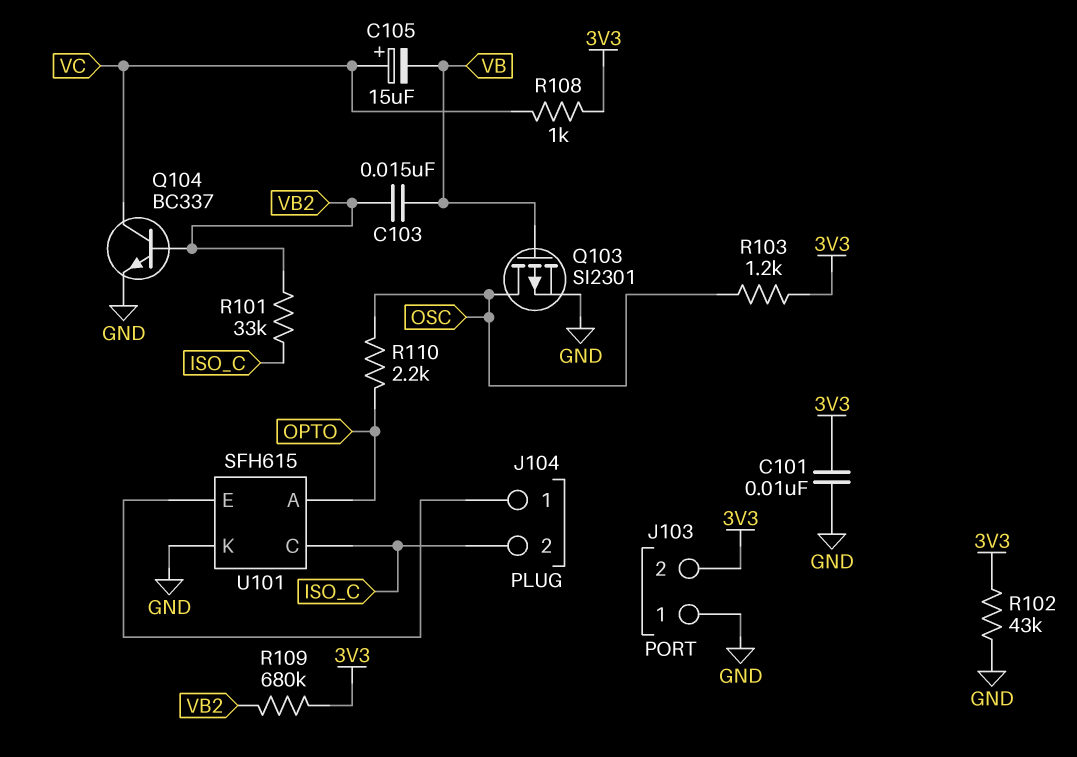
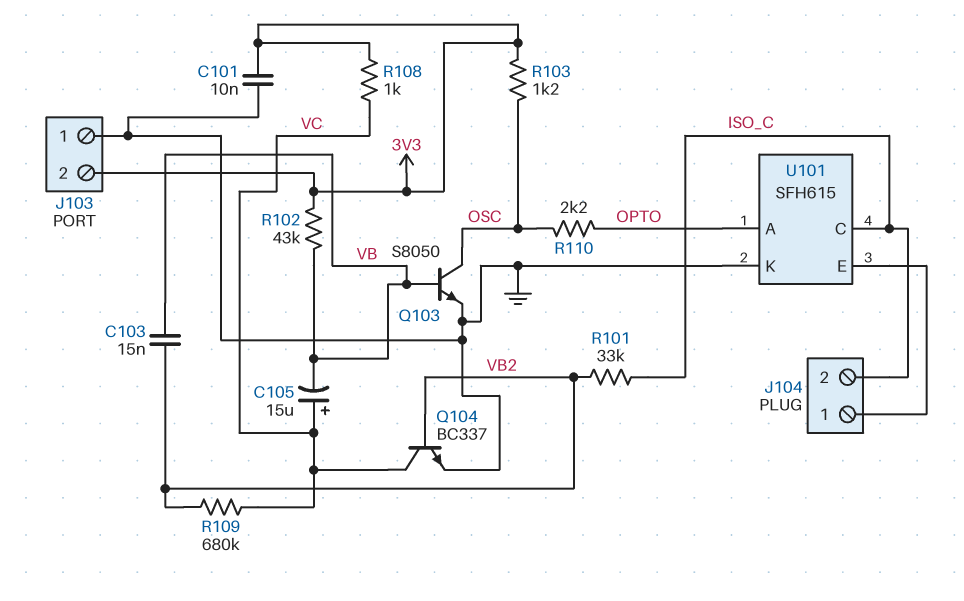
Q103: PMOS SI2301 (G VB, D OSC, S GND) -> NPN S8050 (B VB, C OSC, E GND)
R102: 43k (3V3, GND) -> 43k (3V3, VB)
R109: 680k (3V3, VB2) -> 680k (VB2, VC)

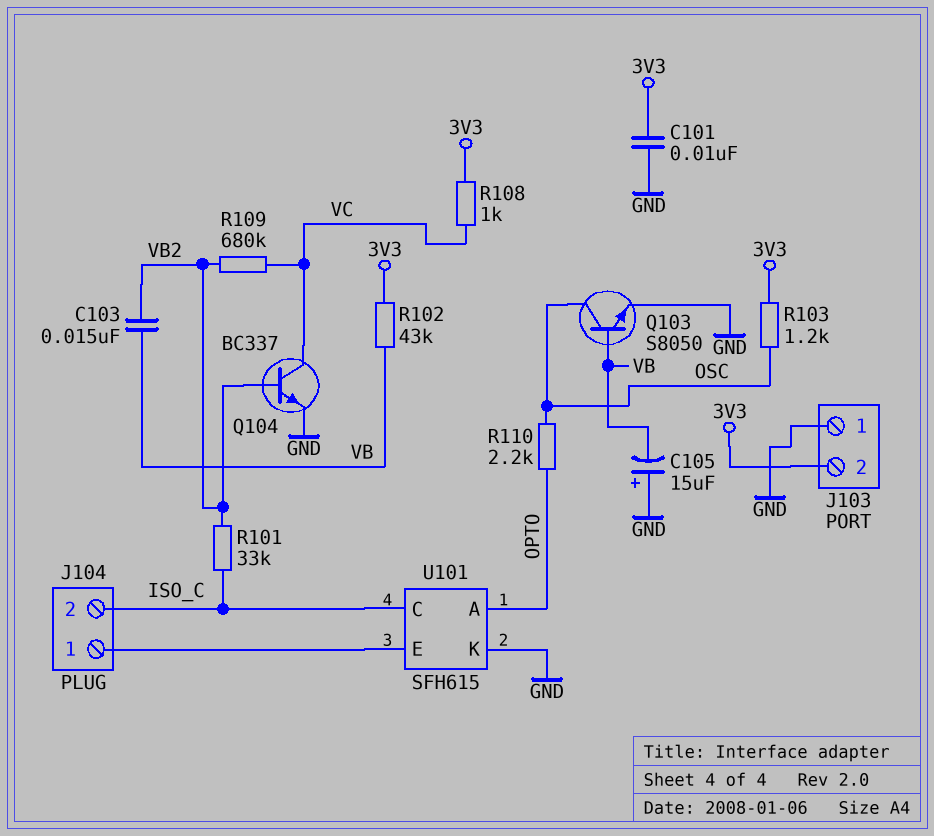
C105: 15uF (plus VC, minus VB) -> 15uF (plus GND, minus VB)

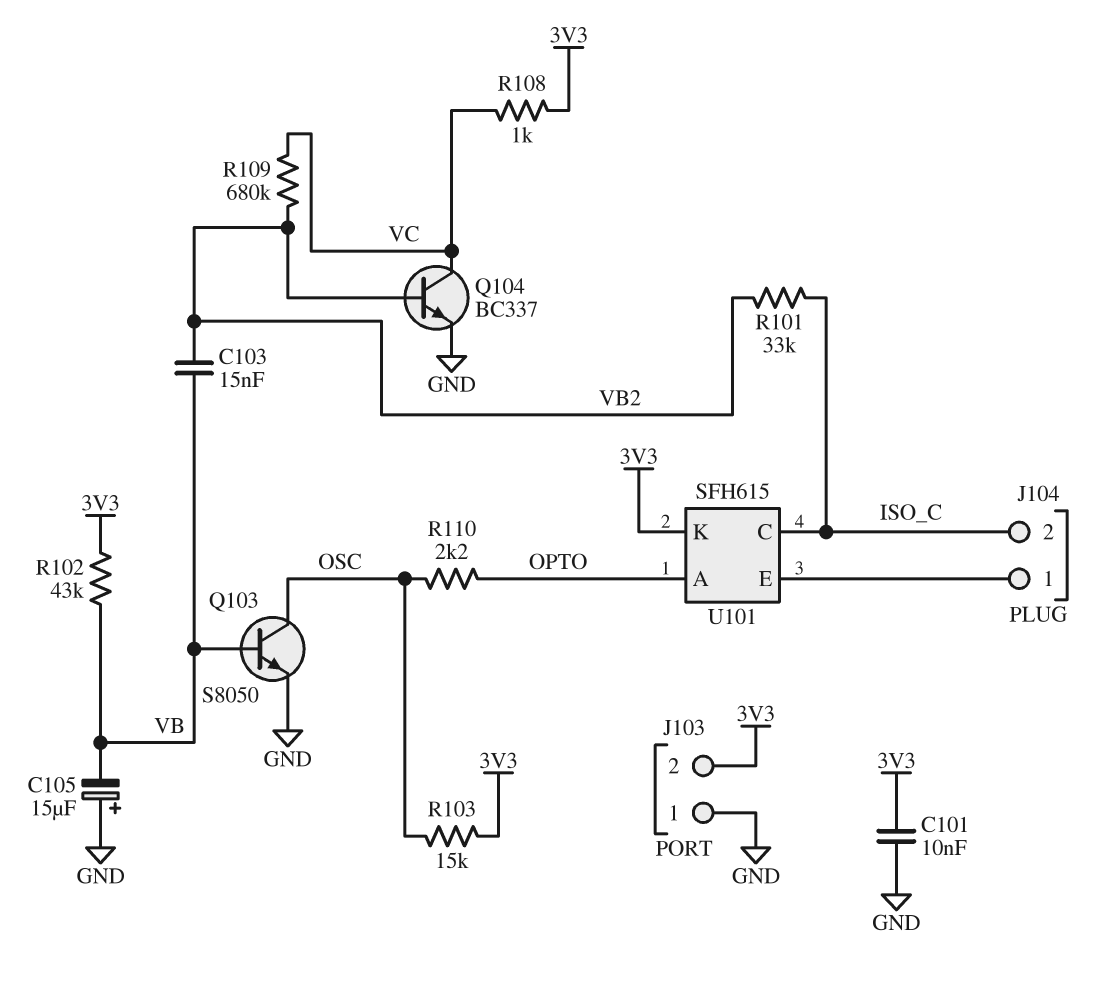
R103: 1.2k (3V3, OSC) -> 15k (3V3, OSC)
U101 pin K: GND -> 3V3

